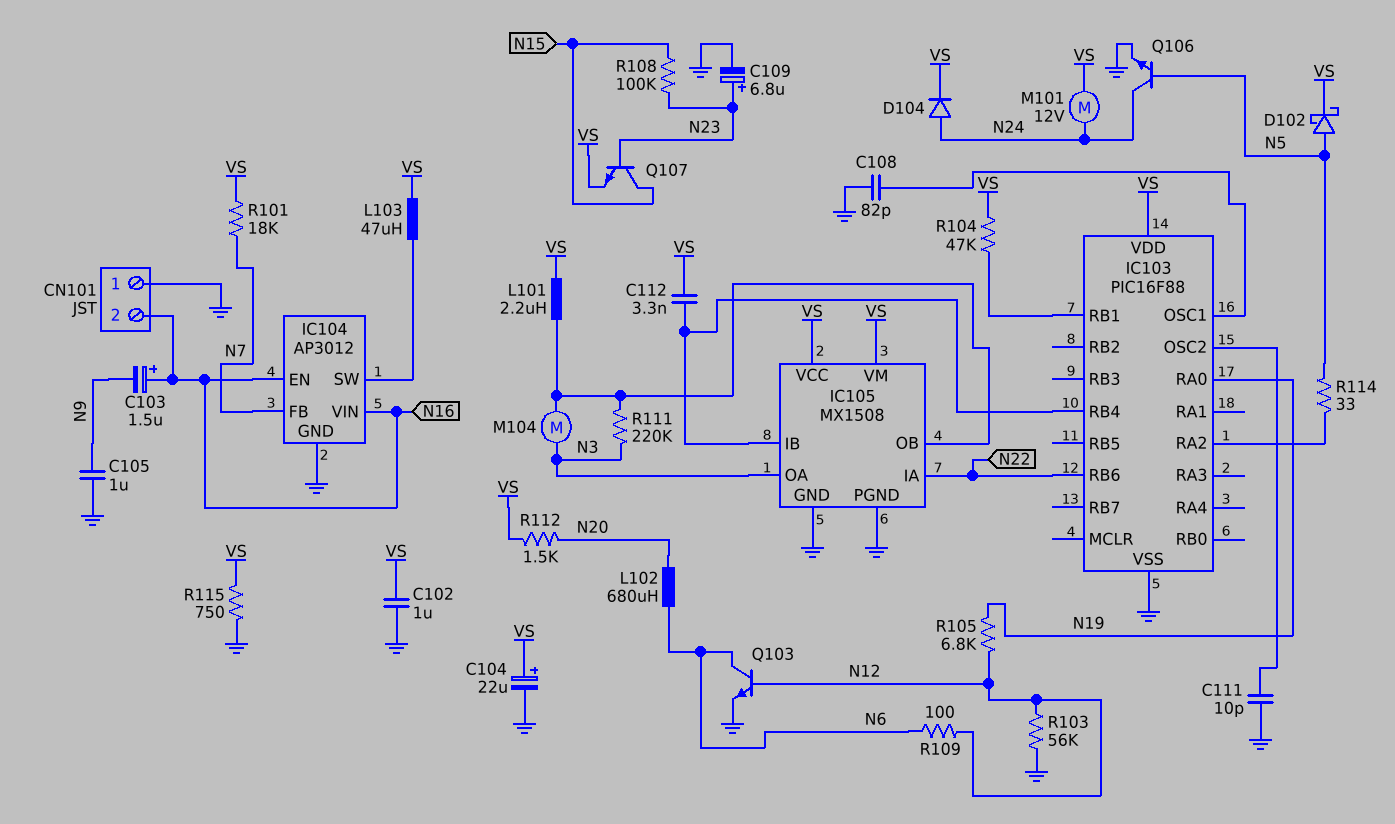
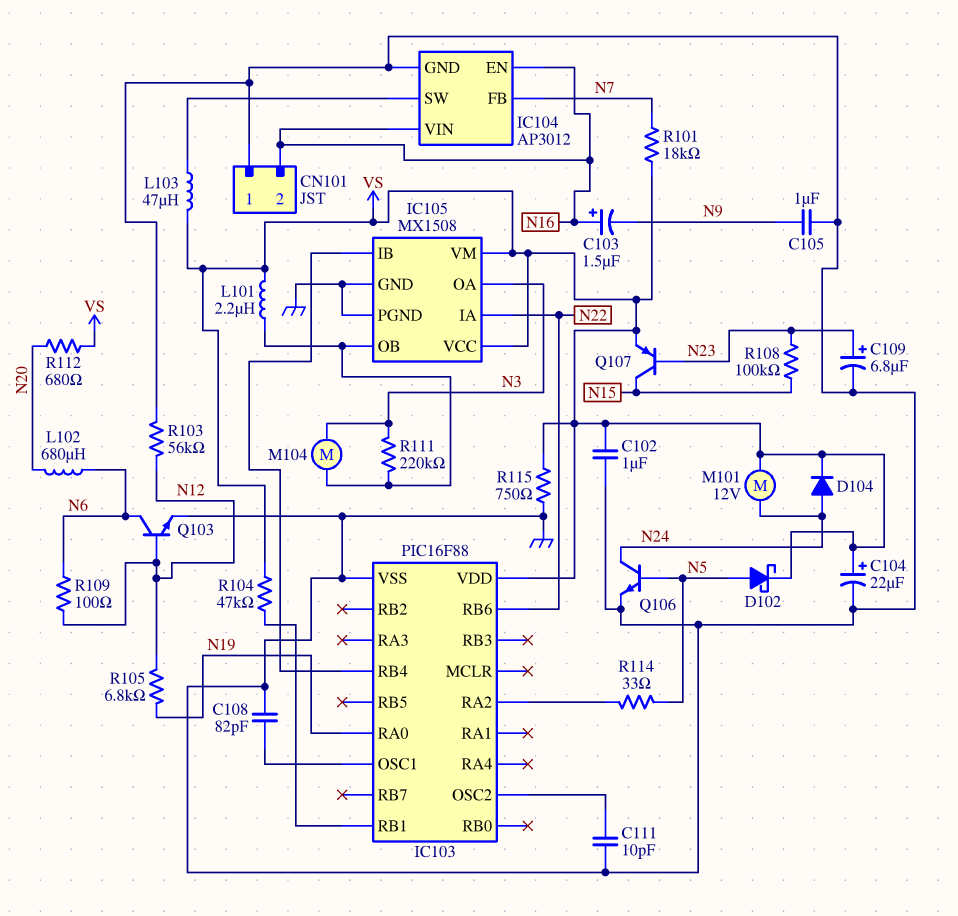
C112: 3.3nF (IC103/RB4, VS) -> none
Q107: NPN (B N23, C N15, E VS) -> PNP (B N23, C N15, E VS)
R112: 1.5k (N20, VS) -> 680 (N20, VS)

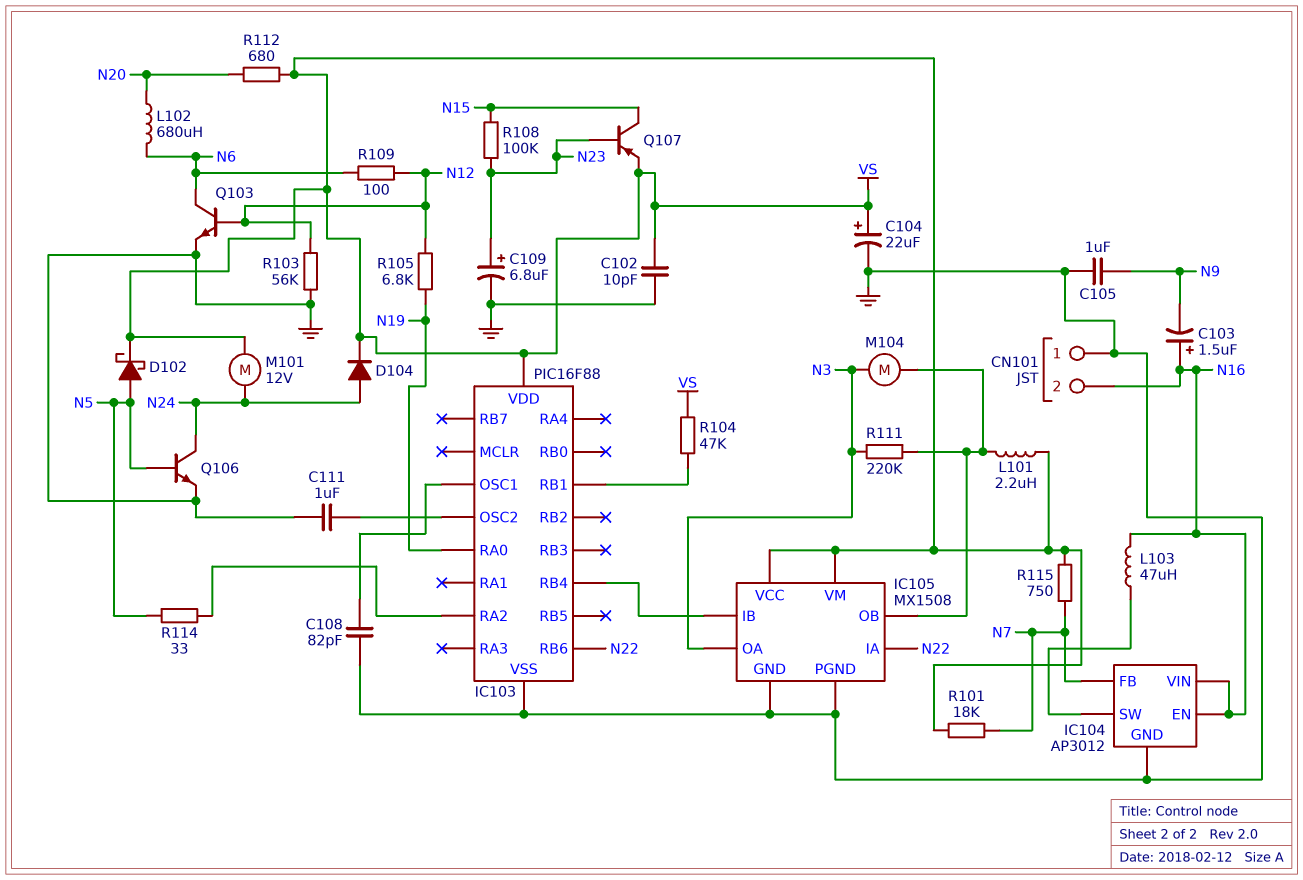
C102: 1uF (GND, VS) -> 10pF (GND, VS)
C111: 10pF (GND, IC103/OSC2) -> 1uF (GND, IC103/OSC2)
L103: 47uH (IC104/SW, VS) -> 47uH (IC104/SW, N16)
R115: 750 (GND, VS) -> 750 (N7, VS)

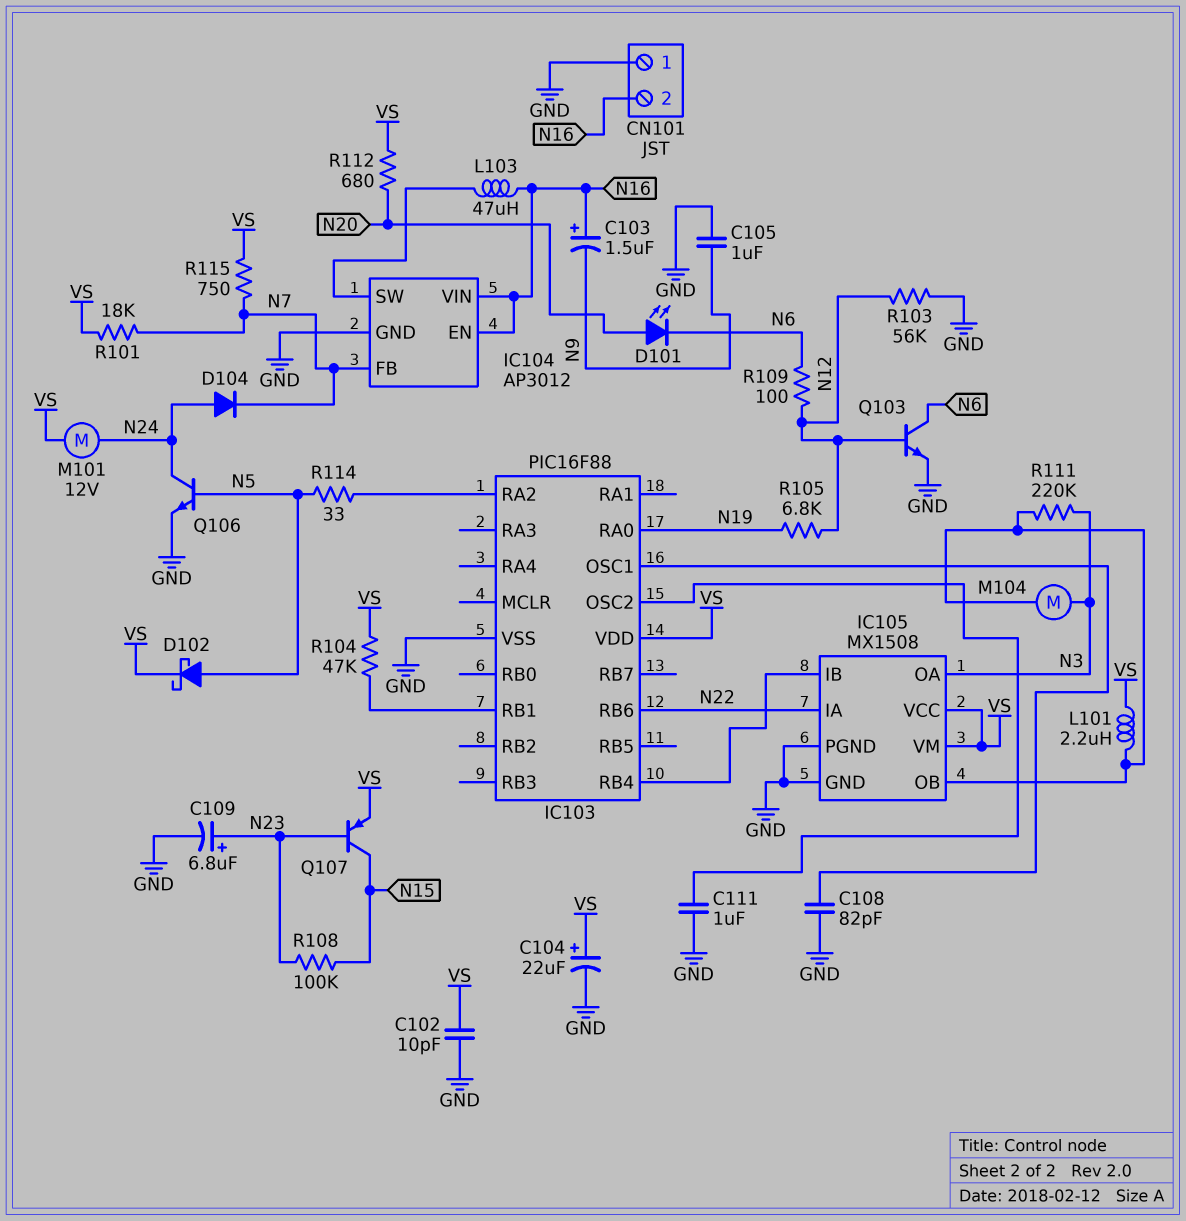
D101: none -> LED (A N20, K N6)
D104: diode (A N24, K VS) -> diode (A N24, K N7)
L102: 680uH (N6, N20) -> none

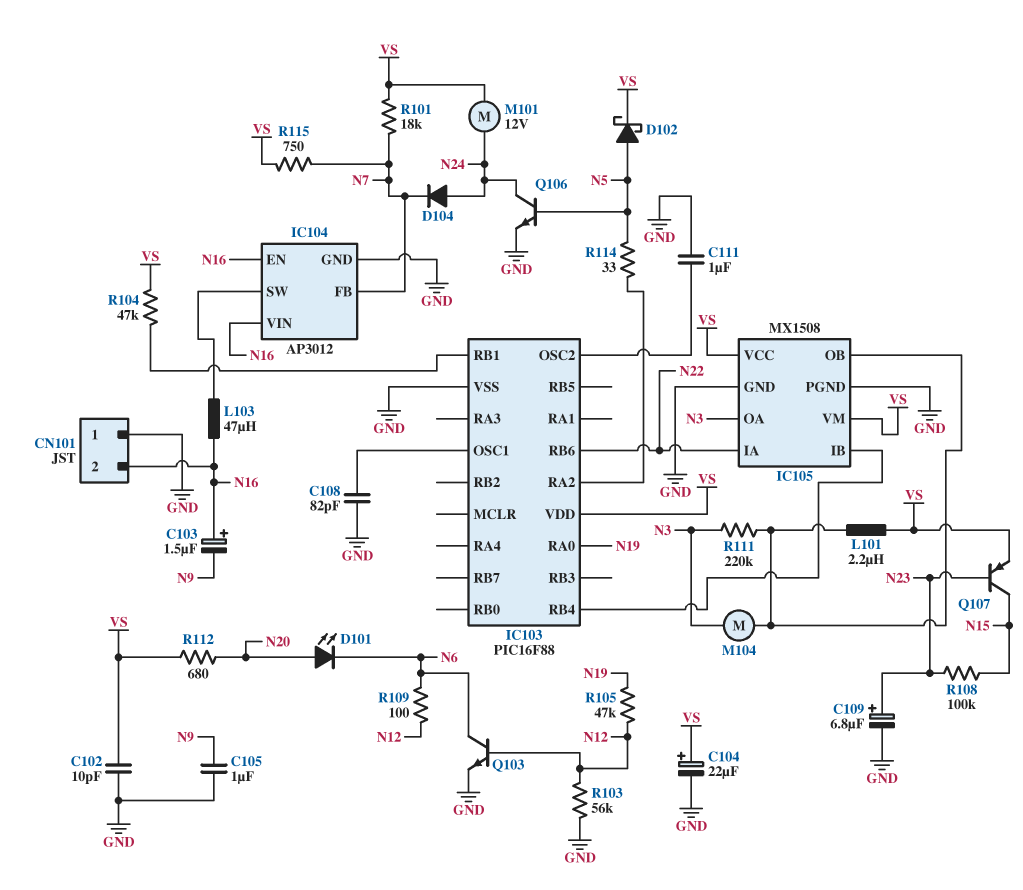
R105: 6.8k (N12, N19) -> 47k (N12, N19)

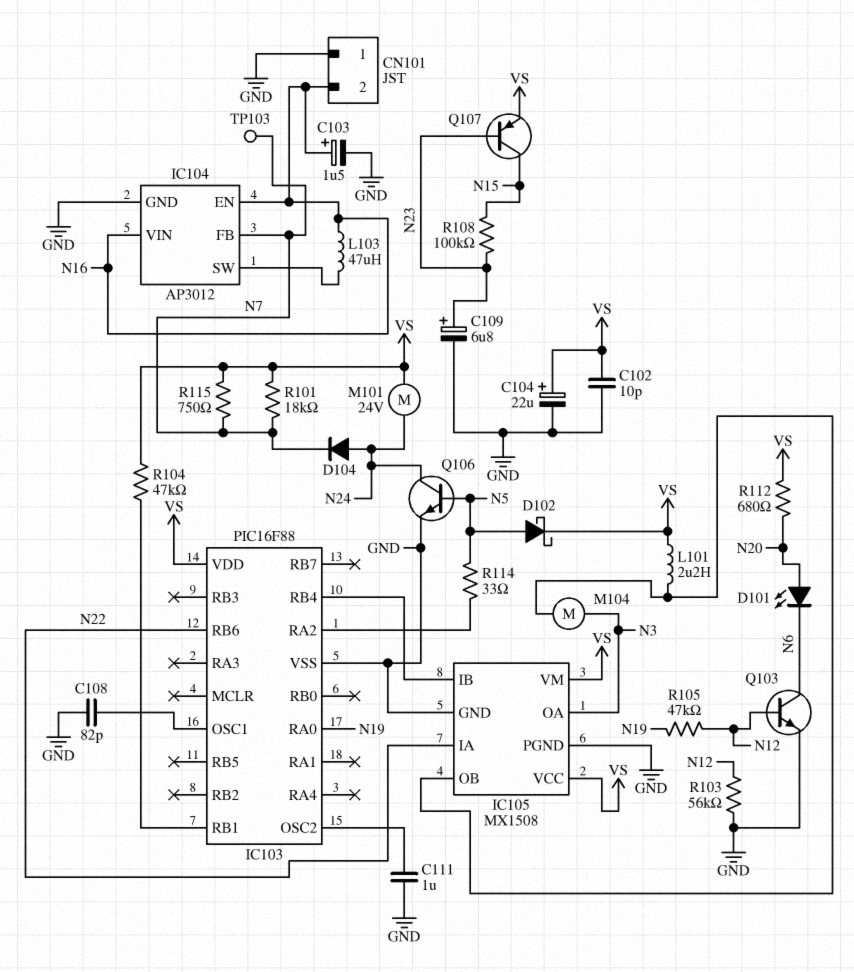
C103: 1.5uF (plus N16, minus N9) -> 1.5uF (plus N16, minus GND)
C105: 1uF (GND, N9) -> none
M101: motor 12V (N24, VS) -> motor 24V (N24, VS)
R109: 100 (N6, N12) -> none
R111: 220k (IC105/OB, N3) -> none
TP103: none -> test point (N7)

